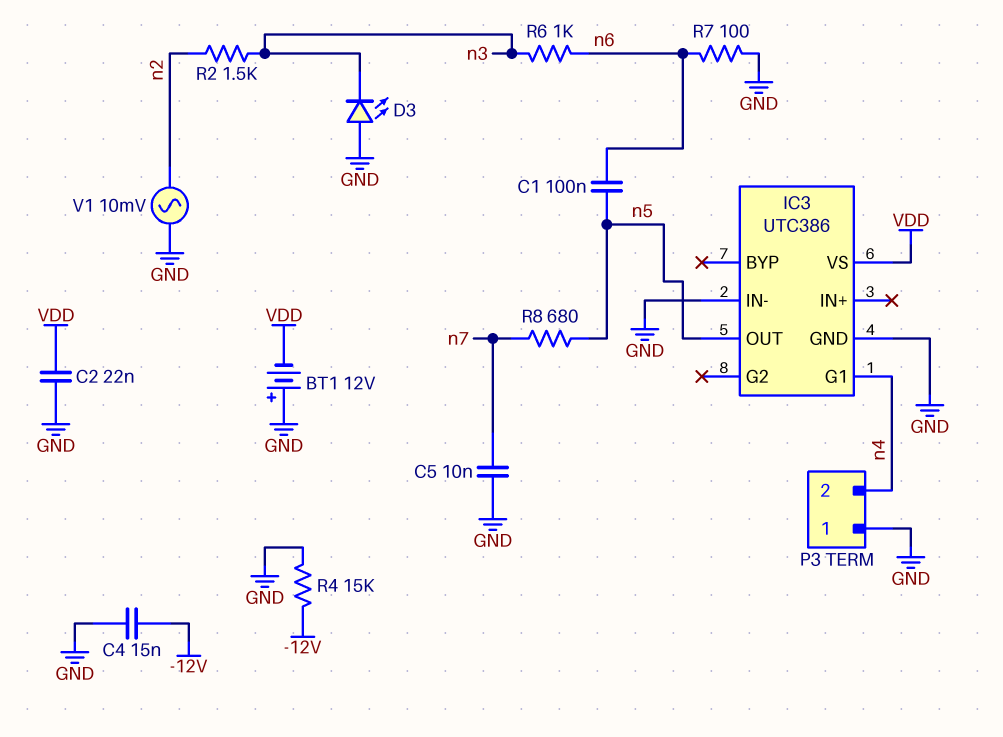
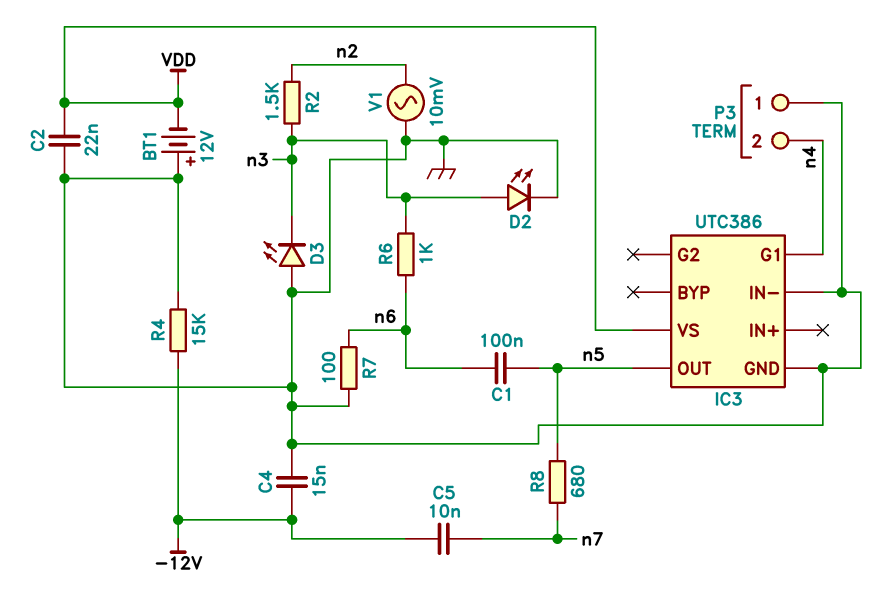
C5: 10nF (GND, n7) -> 10nF (-12V, n7)
D2: none -> LED (A n3, K GND)

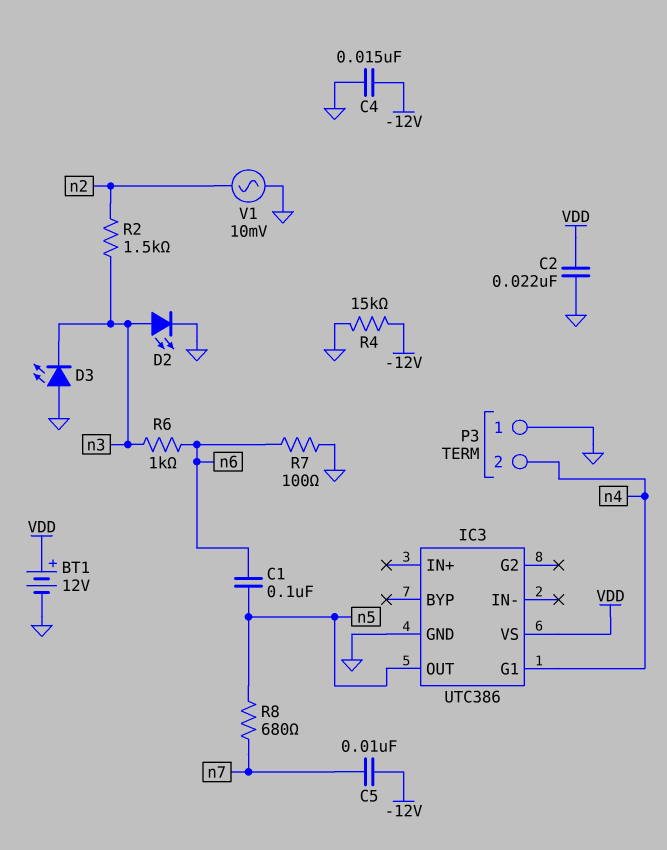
BT1: 12V (plus GND, minus VDD) -> 12V (plus VDD, minus GND)
IC3 pin IN-: GND -> none

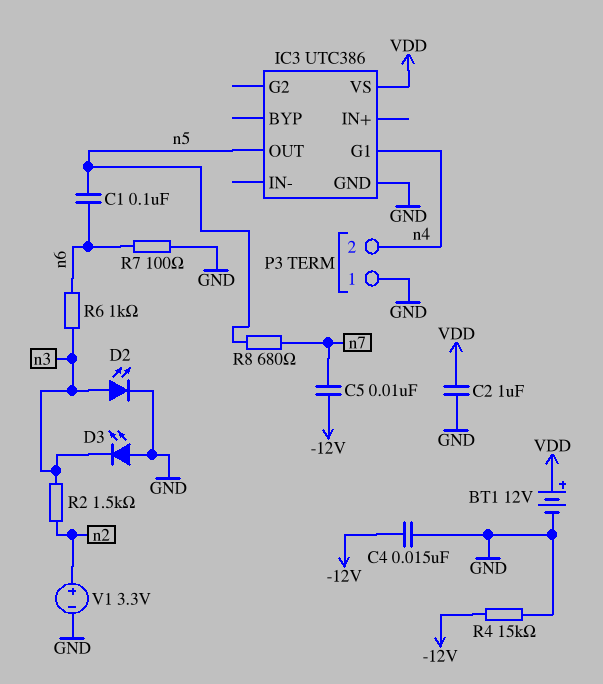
C2: 22nF (GND, VDD) -> 1uF (GND, VDD)
V1: AC 10mV (GND, n2) -> 3.3V (plus n2, minus GND)

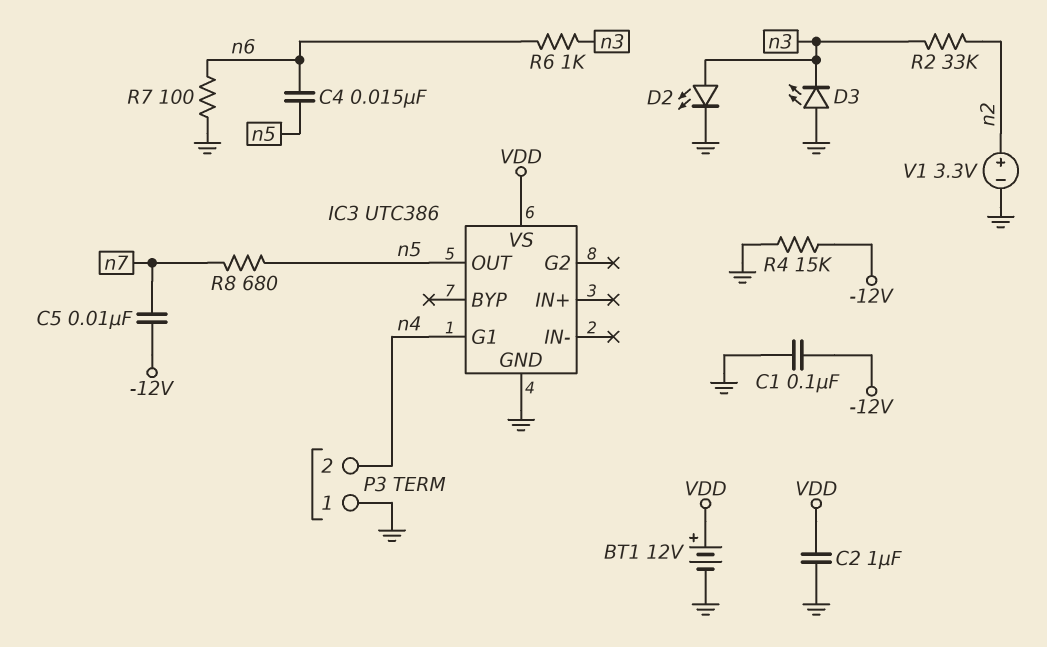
C1: 100nF (n5, n6) -> 100nF (-12V, GND)
C4: 15nF (-12V, GND) -> 15nF (n5, n6)
R2: 1.5k (n2, n3) -> 33k (n2, n3)

